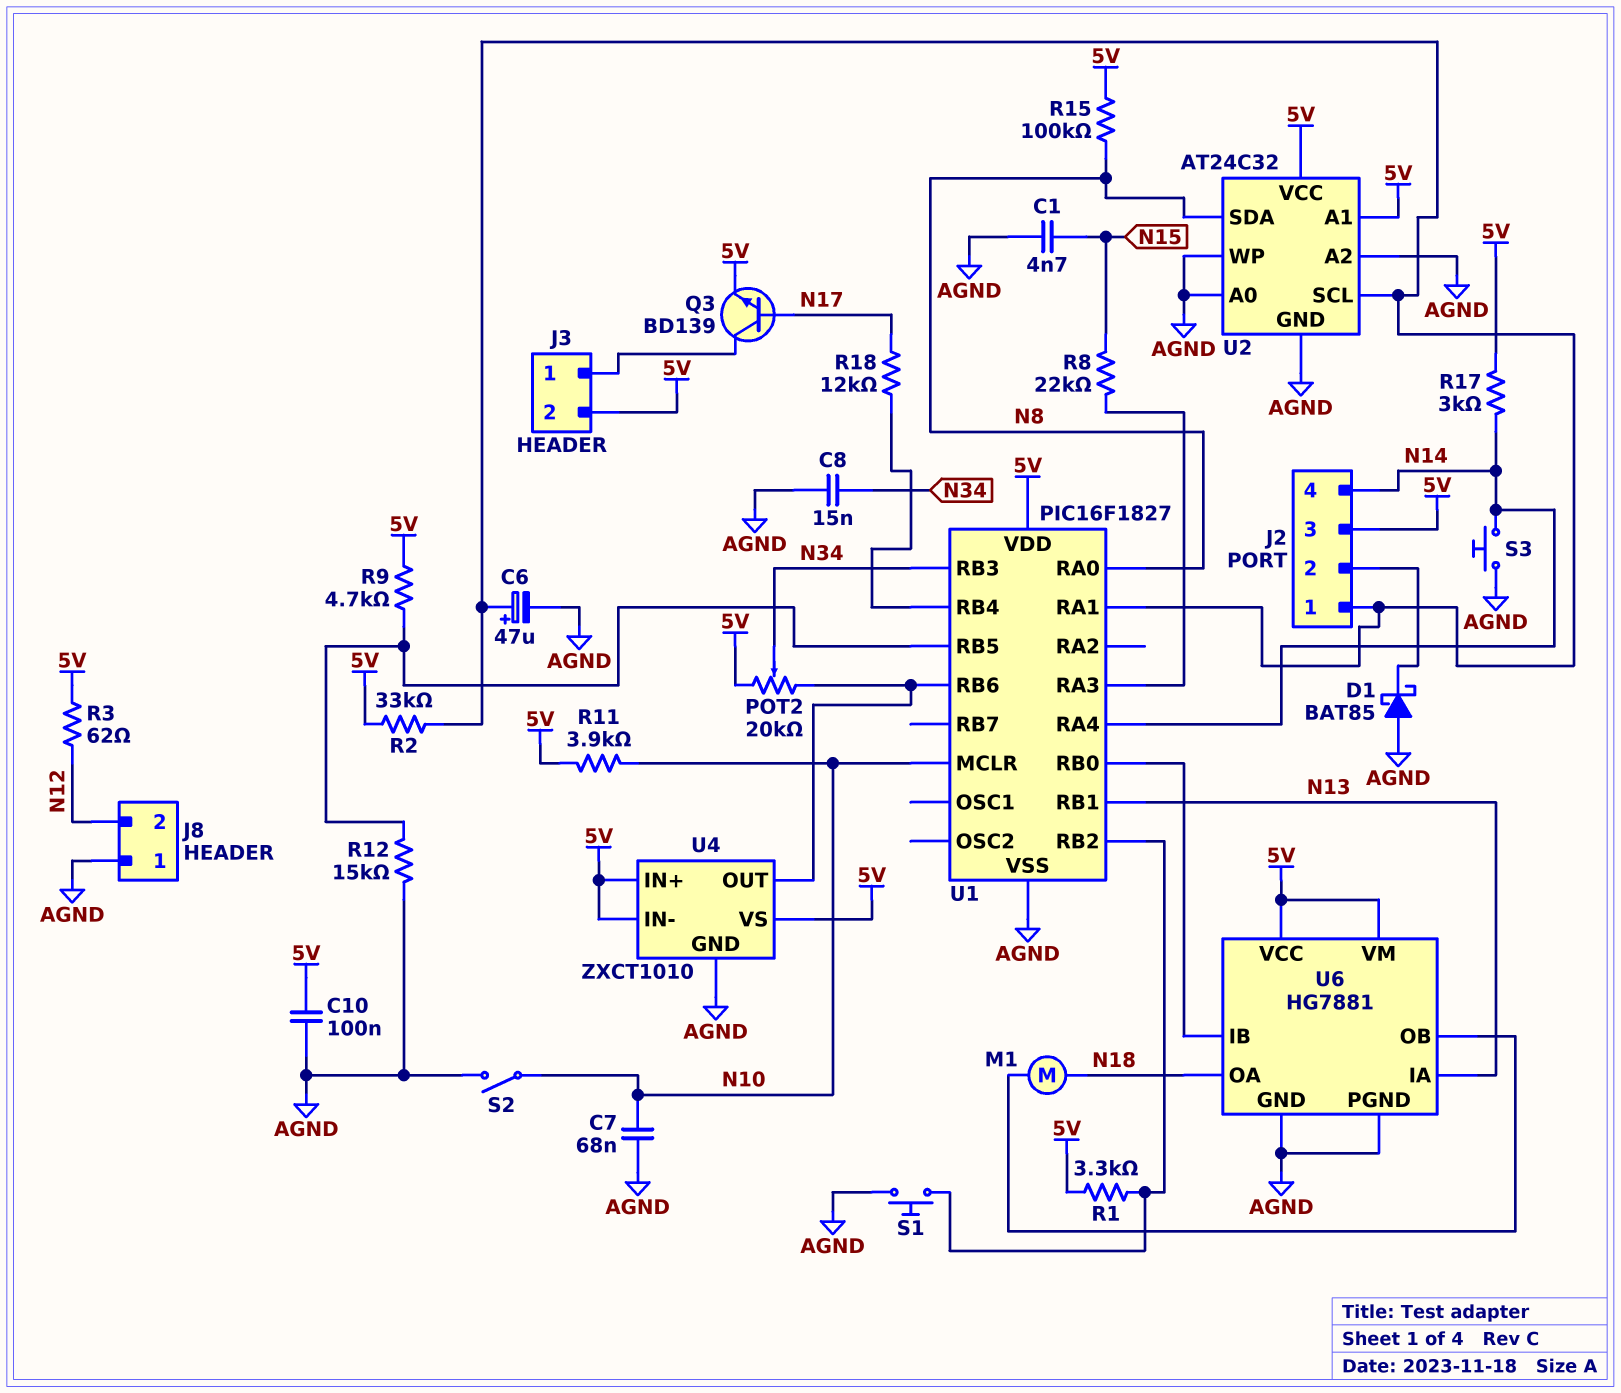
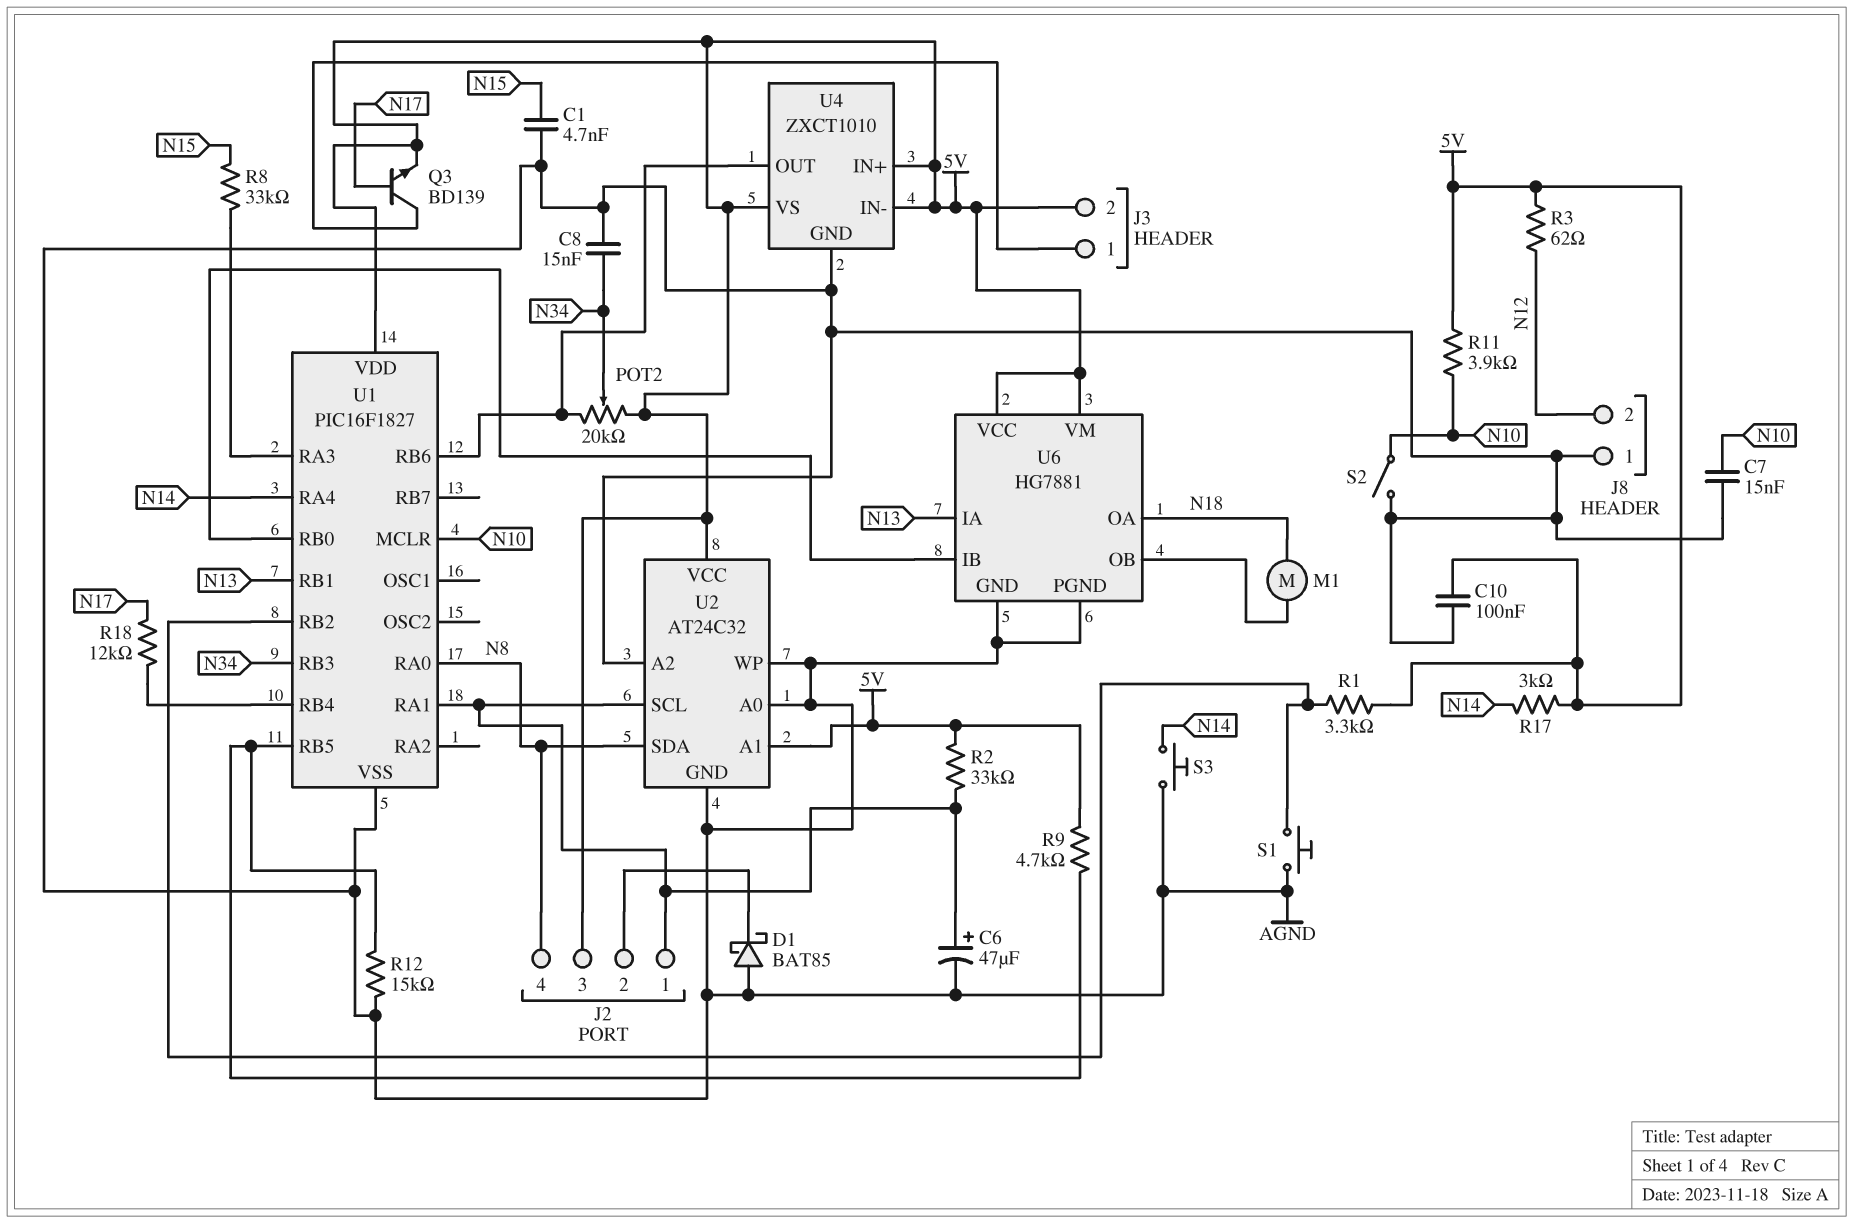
C7: 68nF (AGND, N10) -> 15nF (AGND, N10)
J2 pin 4: N14 -> N8
R8: 22k (N15, U1/RA3) -> 33k (N15, U1/RA3)
R15: 100k (5V, N8) -> none

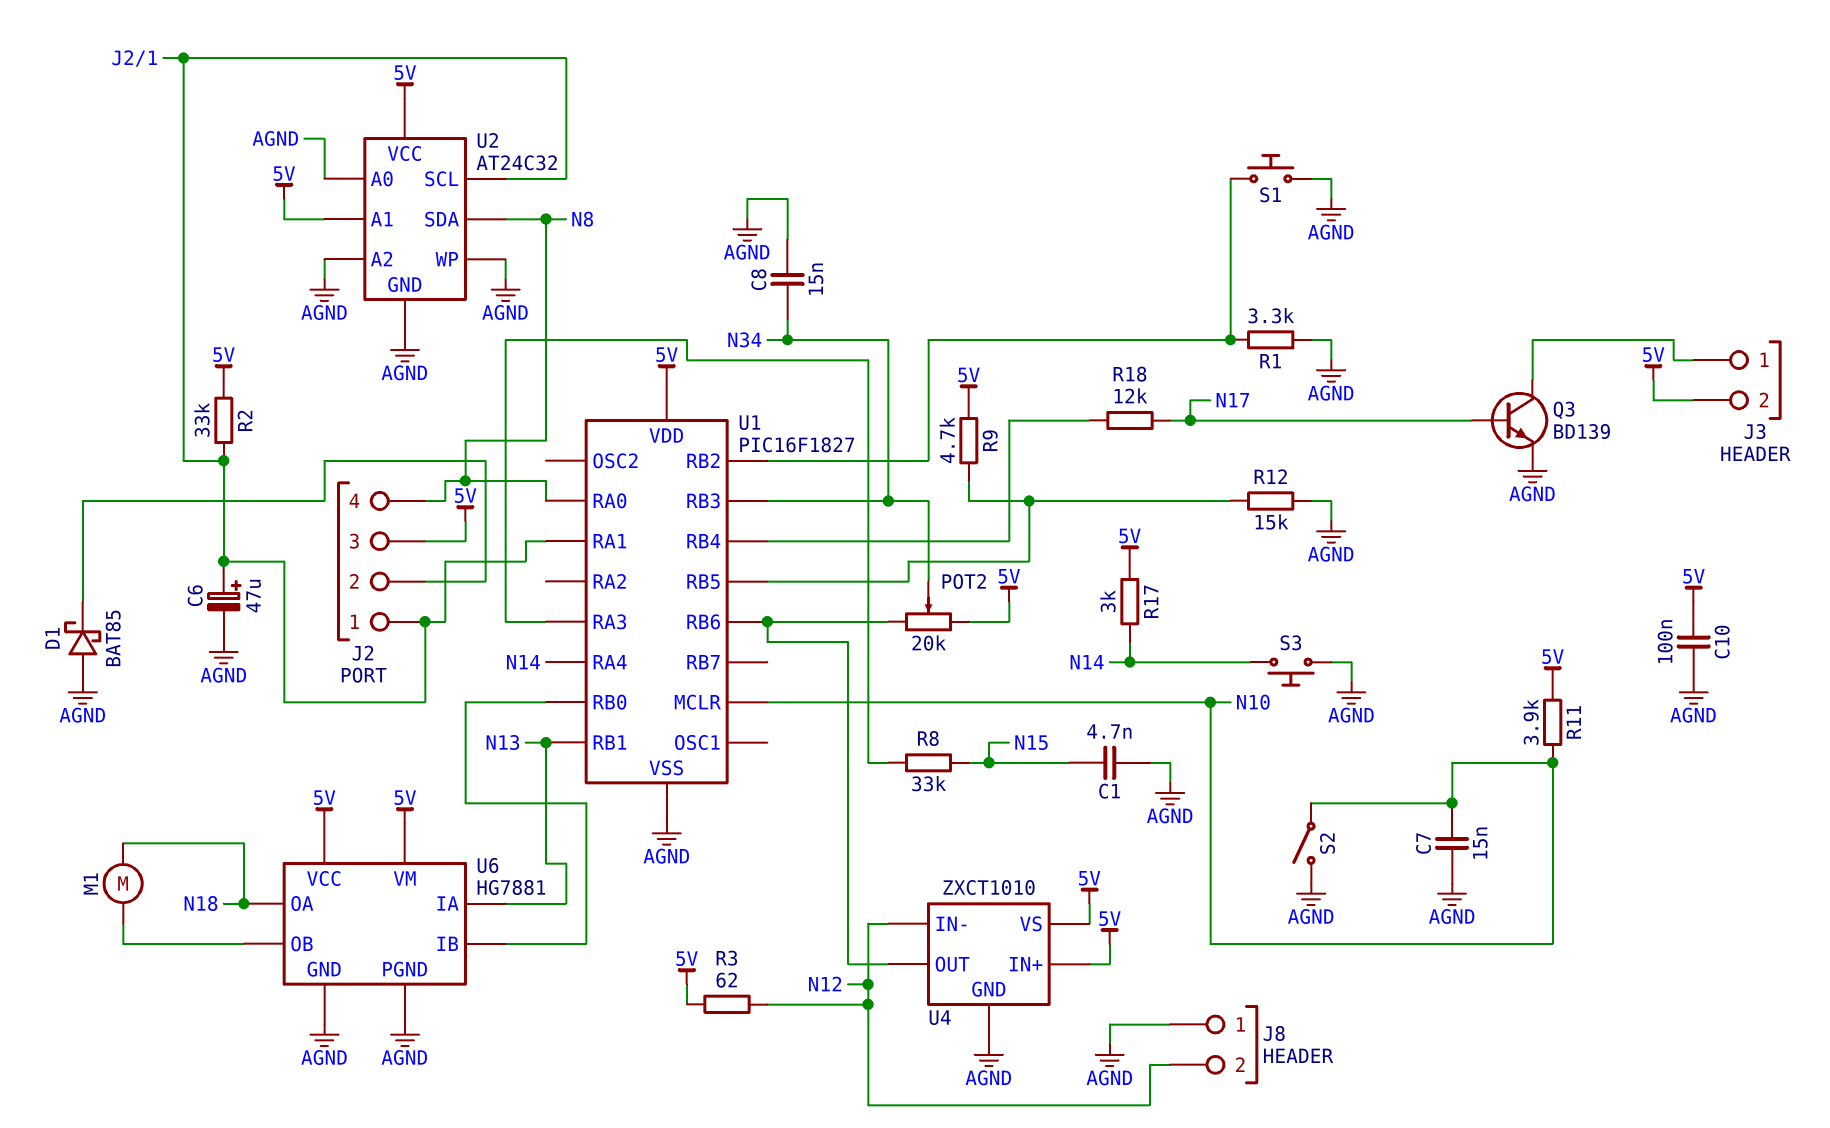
Q3: NPN BD139 (B N17, C J3/1, E 5V) -> NPN BD139 (B N17, C J3/1, E AGND)
R1: 3.3k (5V, U1/RB2) -> 3.3k (AGND, U1/RB2)
U4 pin IN-: 5V -> N12

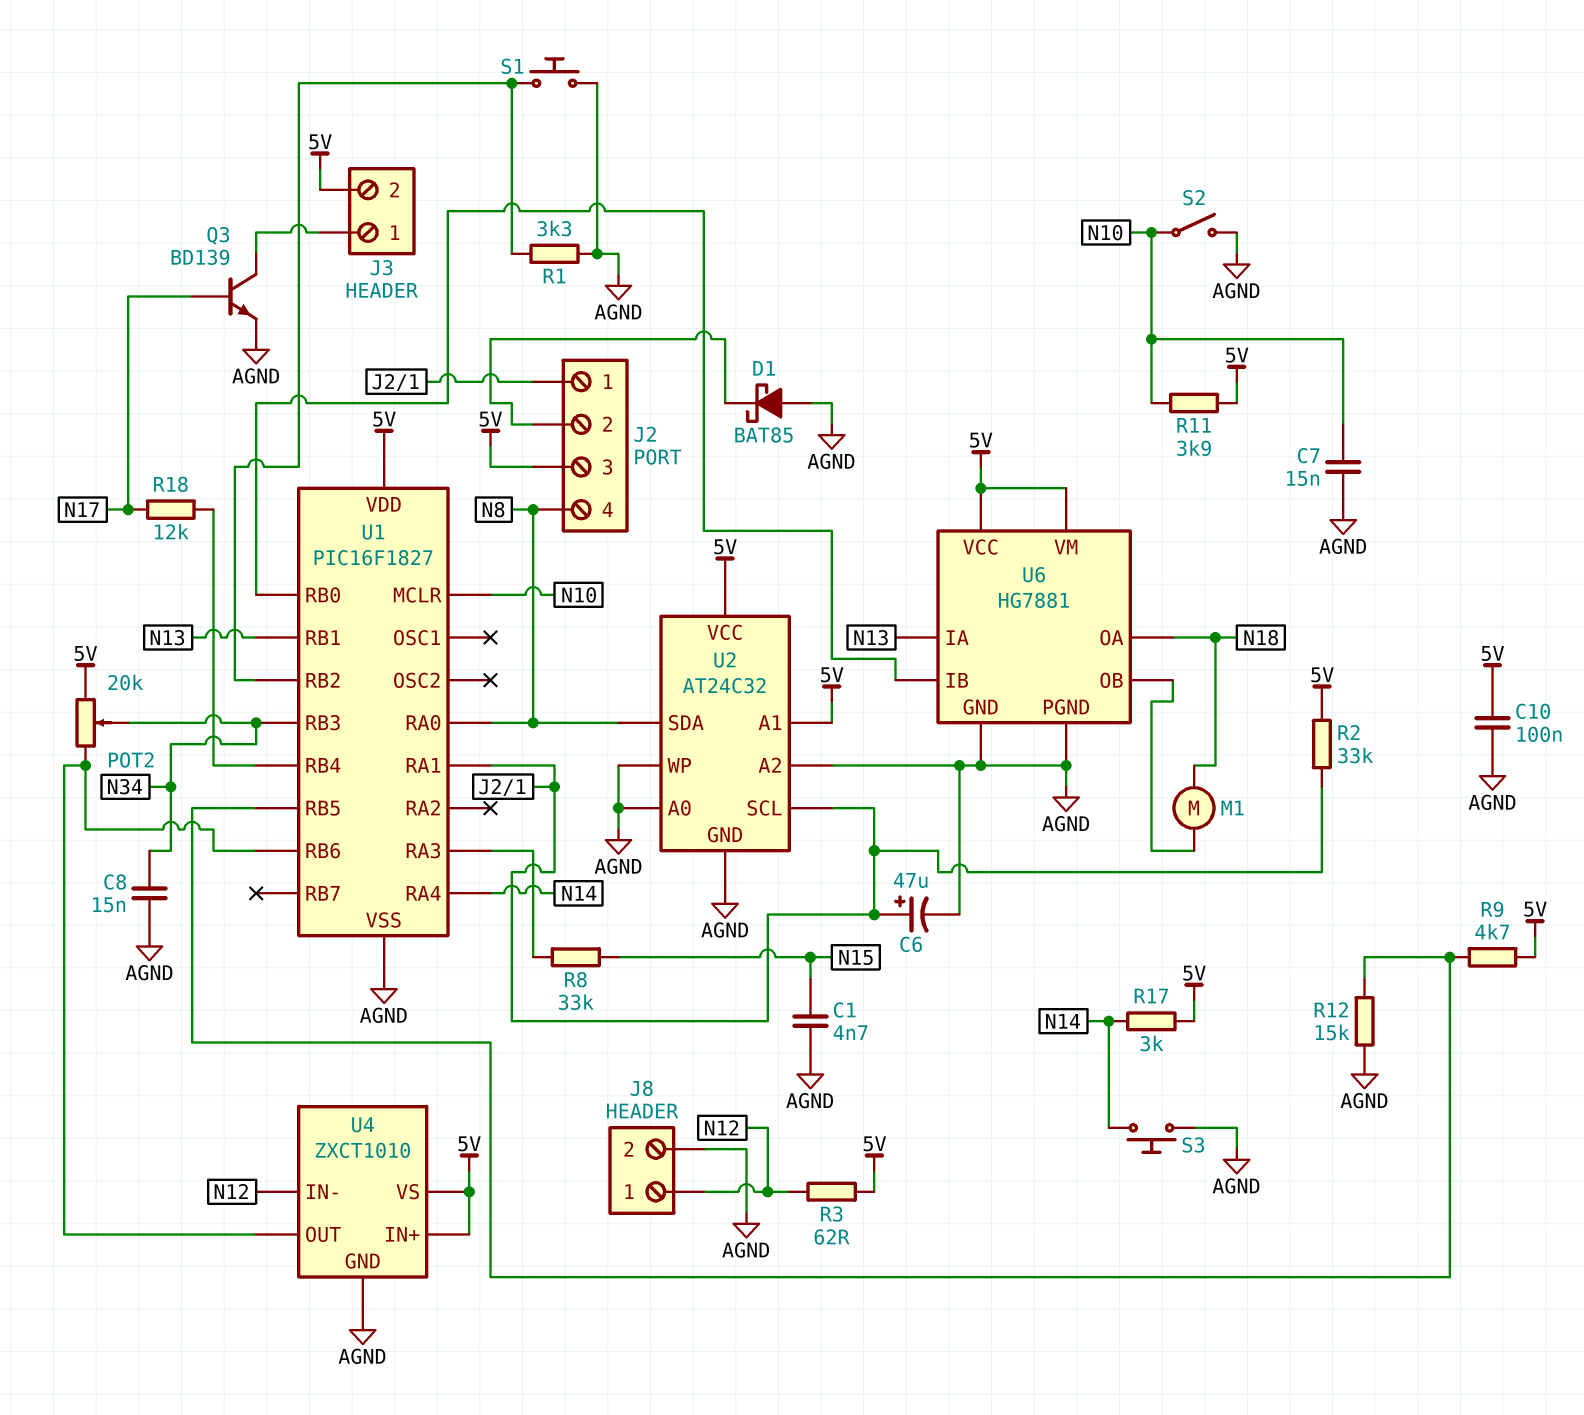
J8 pin 1: AGND -> N12
J8 pin 2: N12 -> AGND

